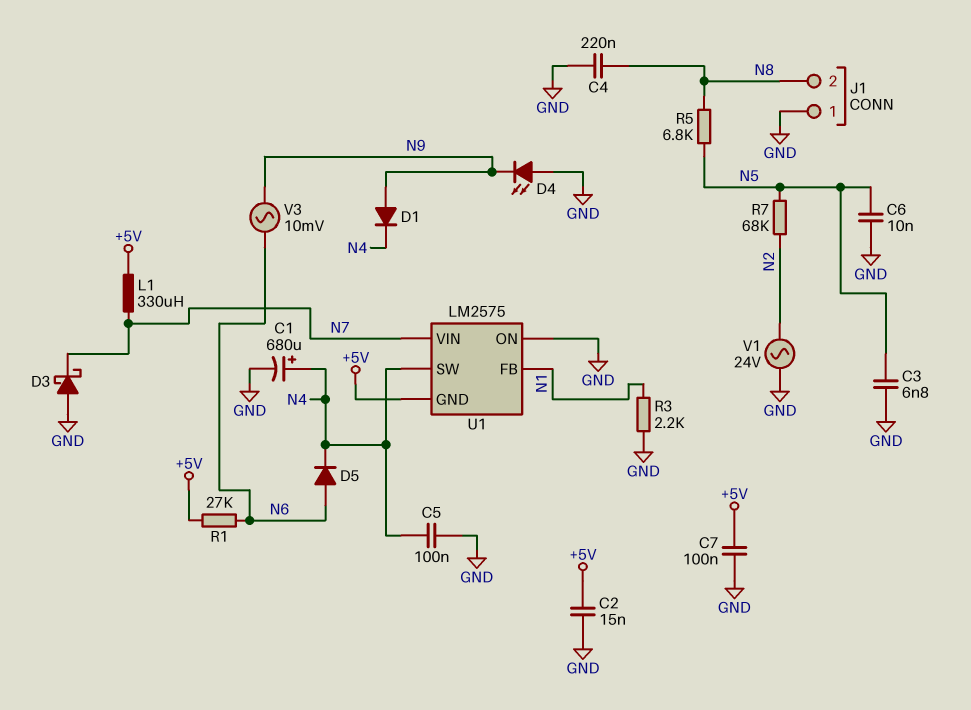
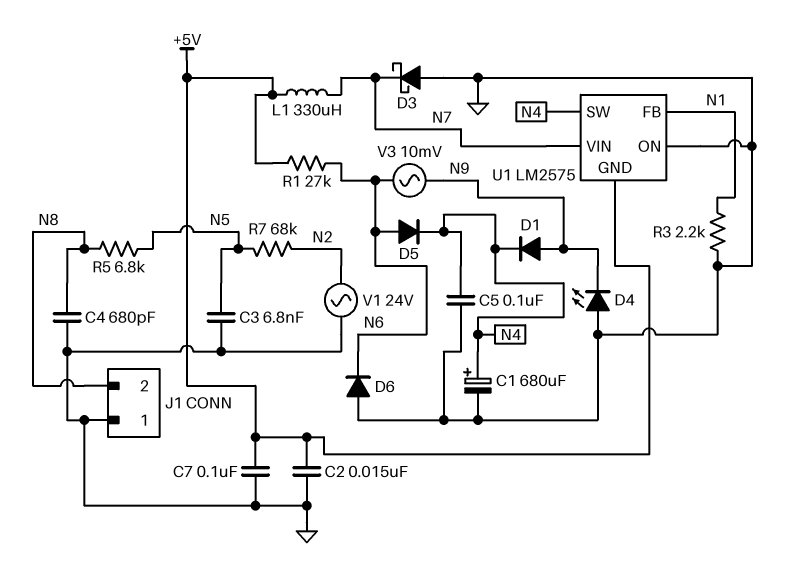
C4: 220nF (GND, N8) -> 680pF (GND, N8)
C6: 10nF (GND, N5) -> none
D6: none -> diode (A GND, K N6)

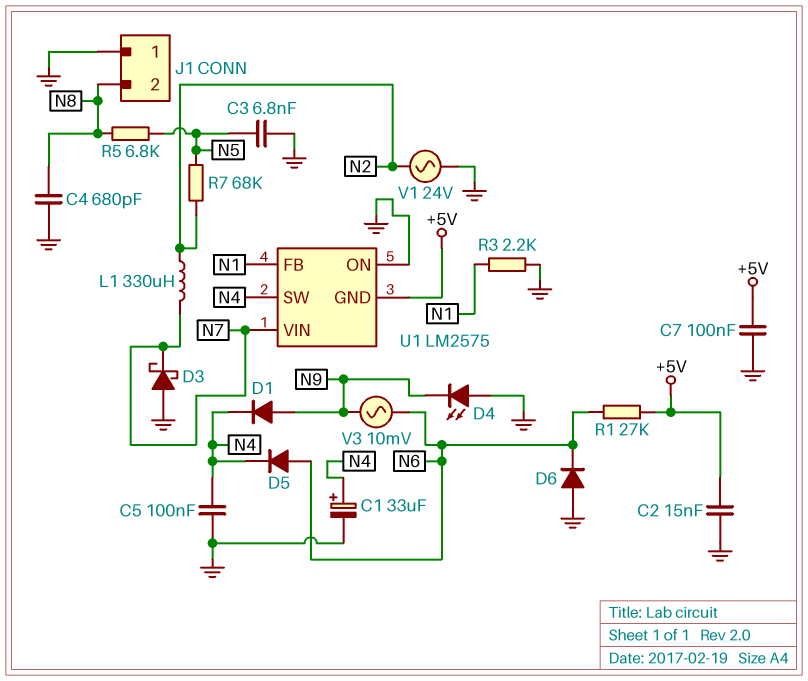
C1: 680uF (plus N4, minus GND) -> 33uF (plus N4, minus GND)
L1: 330uH (+5V, N7) -> 330uH (N2, N7)

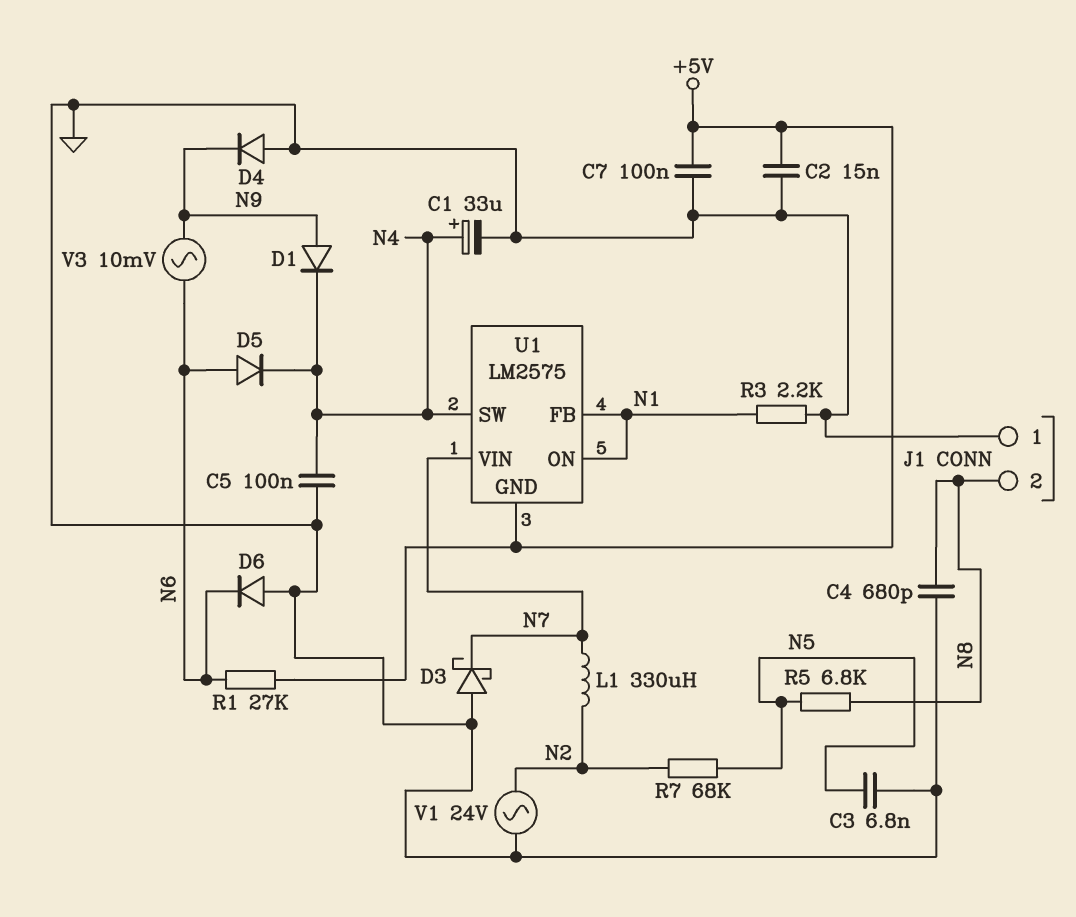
D4: LED (A GND, K N9) -> diode (A GND, K N9)
U1 pin ON: GND -> N1

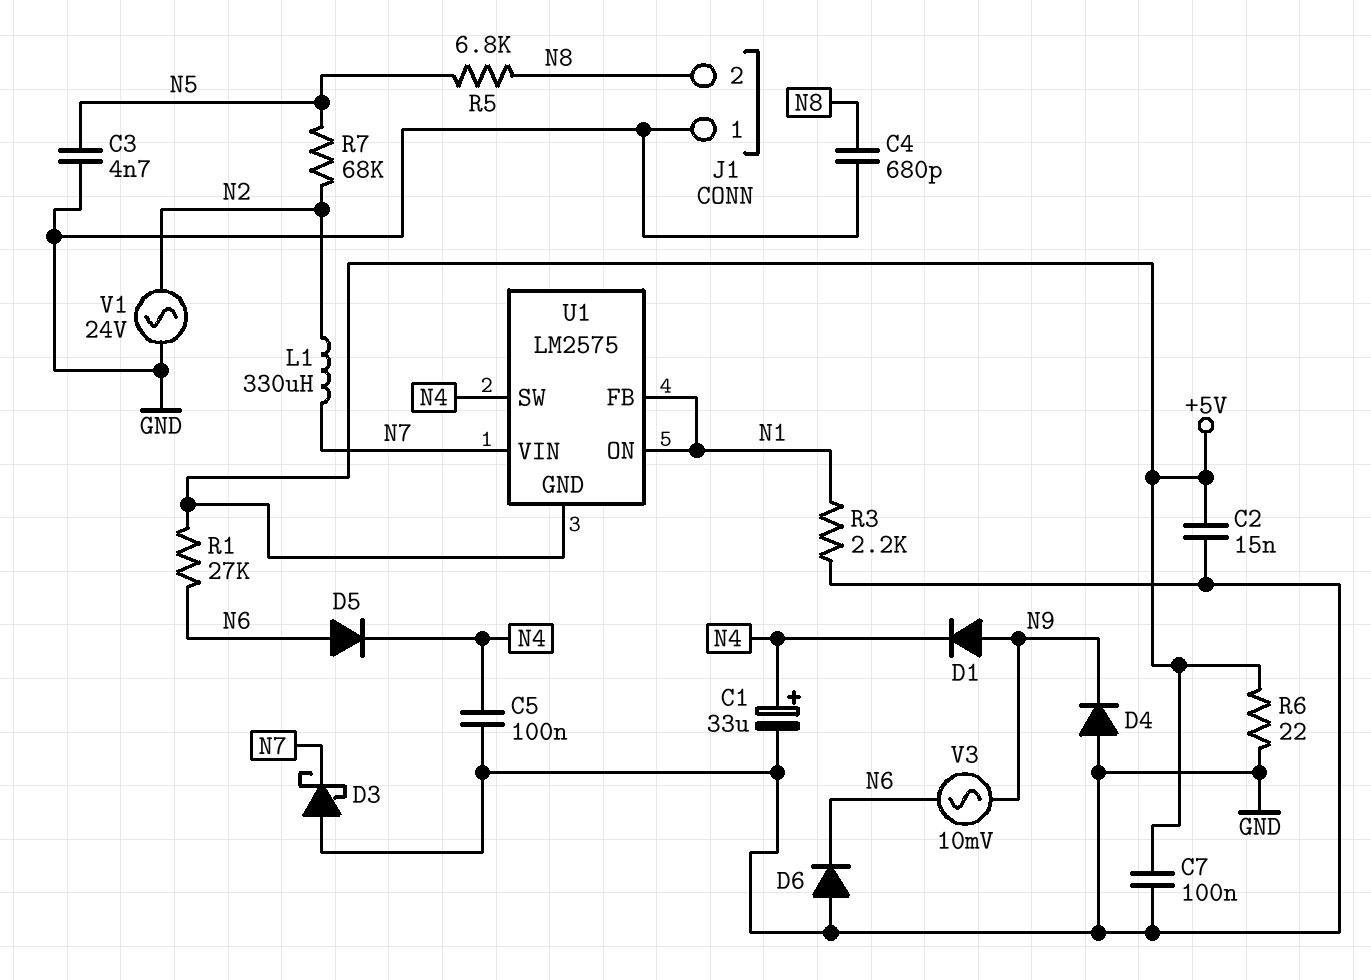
C3: 6.8nF (GND, N5) -> 4.7nF (GND, N5)
R6: none -> 22 (+5V, GND)

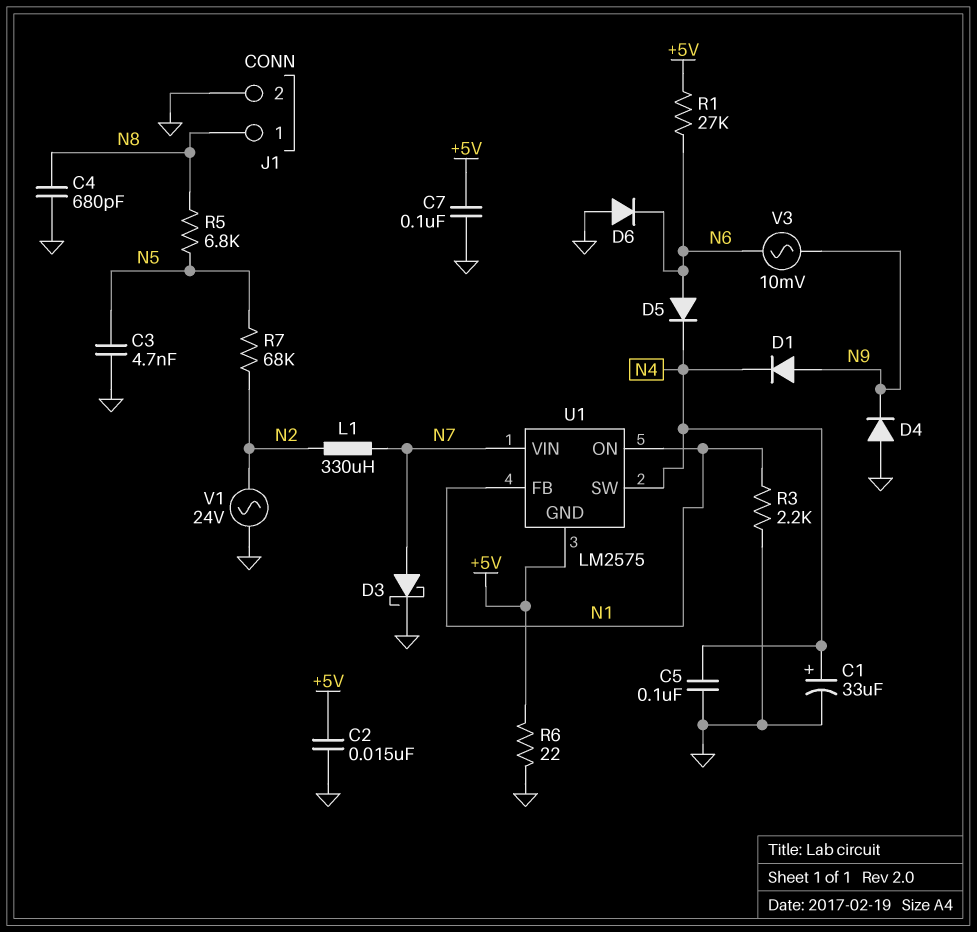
D3: schottky (A GND, K N7) -> schottky (A N7, K GND)
J1 pin 1: GND -> N8
J1 pin 2: N8 -> GND

